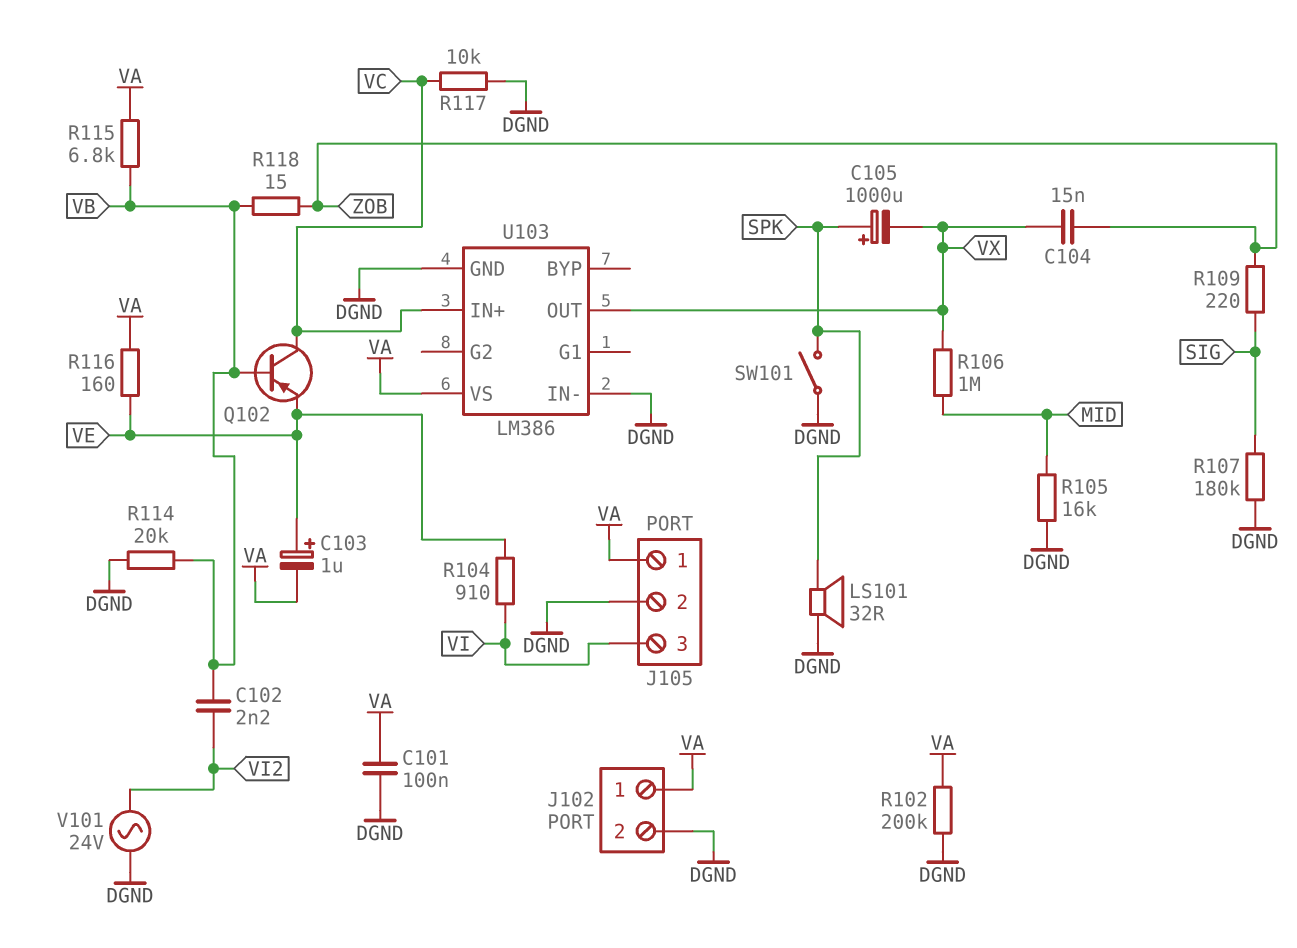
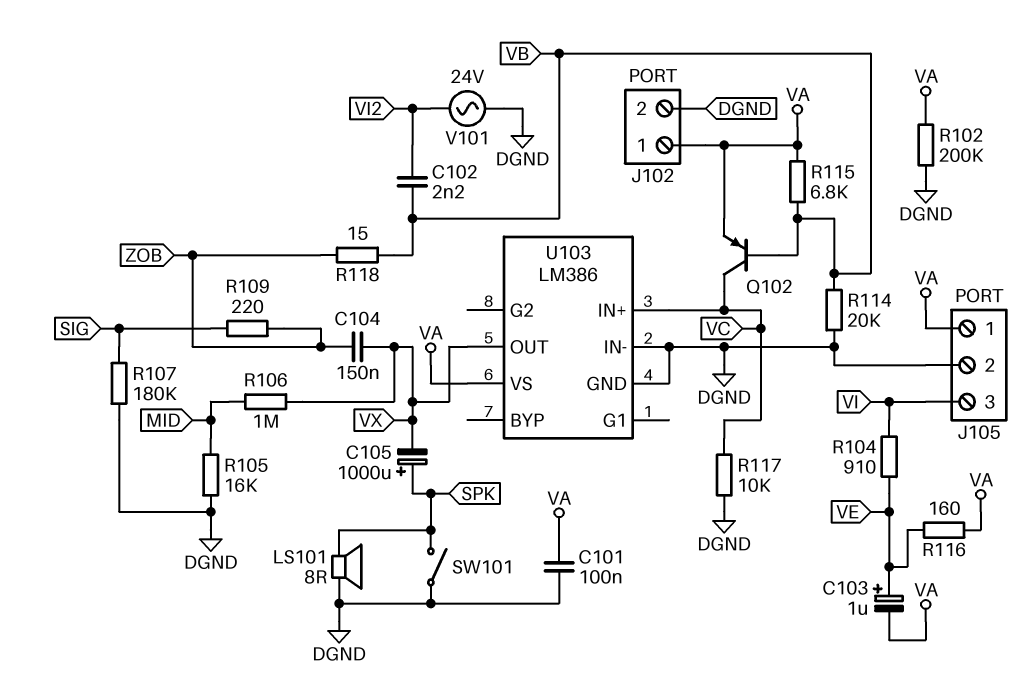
C104: 15nF (VX, ZOB) -> 150nF (VX, ZOB)
LS101: speaker 32R (DGND, SPK) -> speaker 8R (DGND, SPK)
Q102: PNP (B VB, C VC, E VE) -> PNP (B VB, C VC, E VA)

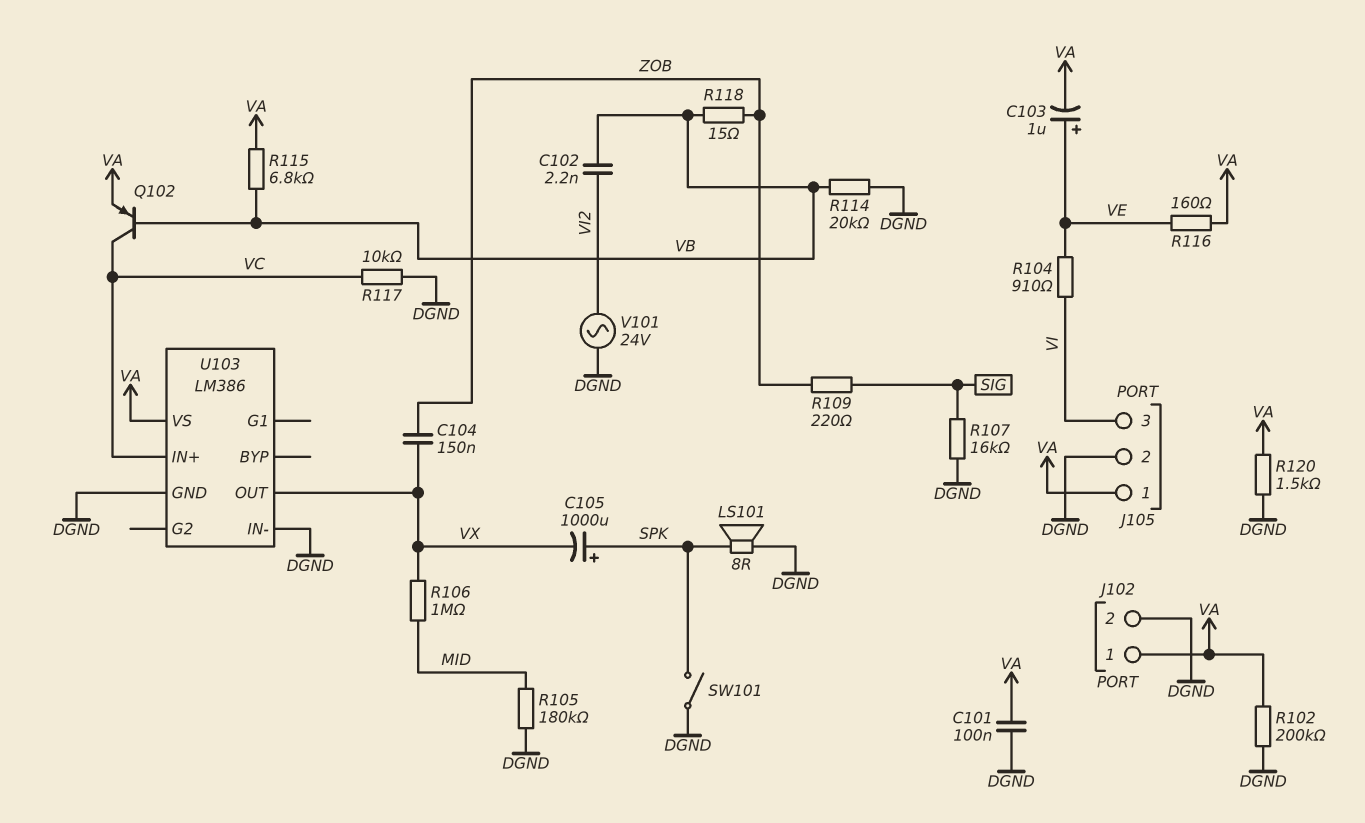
R105: 16k (DGND, MID) -> 180k (DGND, MID)
R107: 180k (DGND, SIG) -> 16k (DGND, SIG)
R120: none -> 1.5k (DGND, VA)

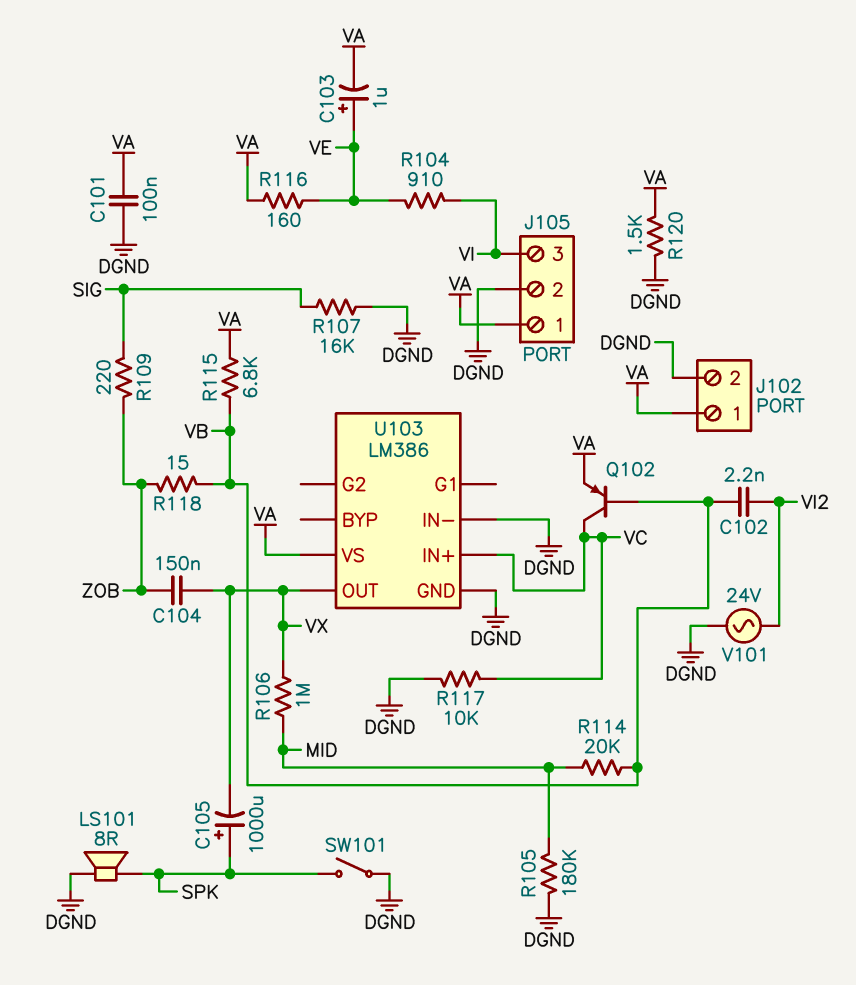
R102: 200k (DGND, VA) -> none
R114: 20k (DGND, VB) -> 20k (MID, VB)

